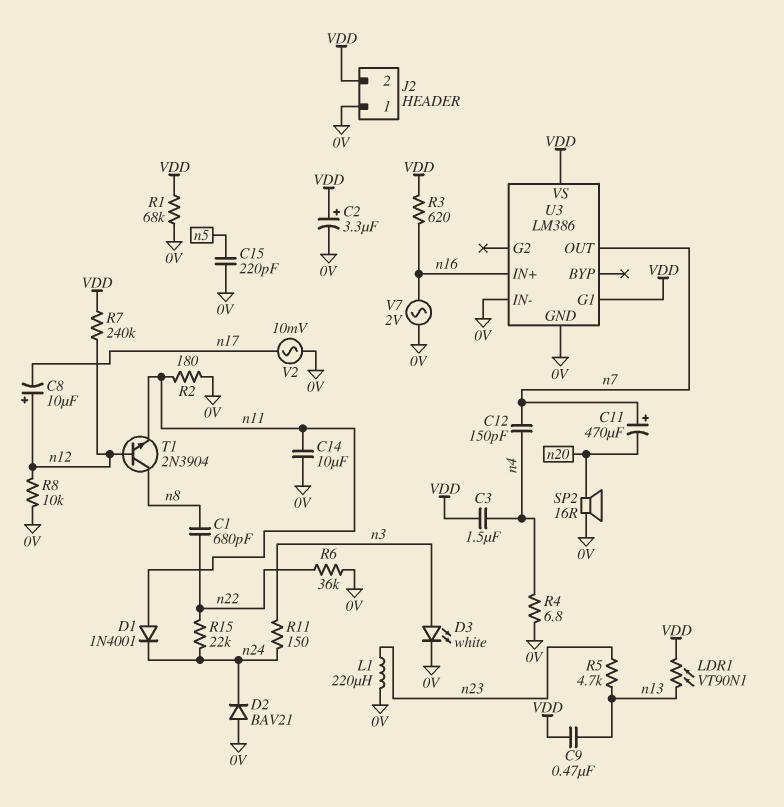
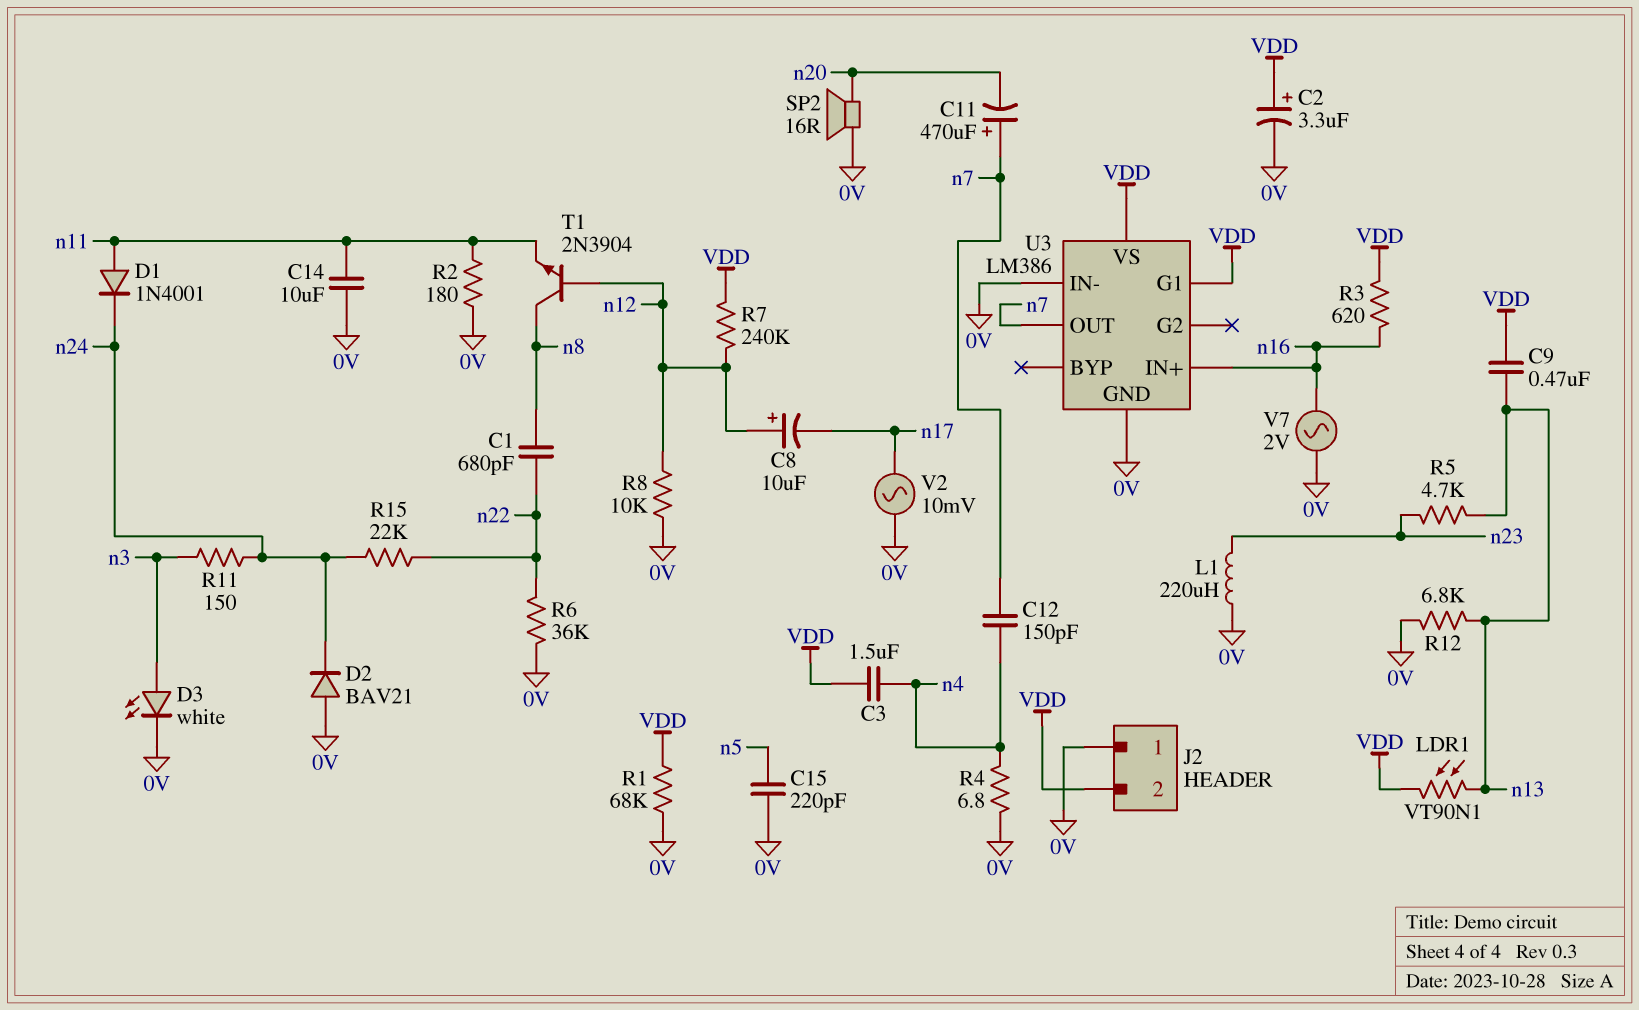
R12: none -> 6.8k (0V, n13)

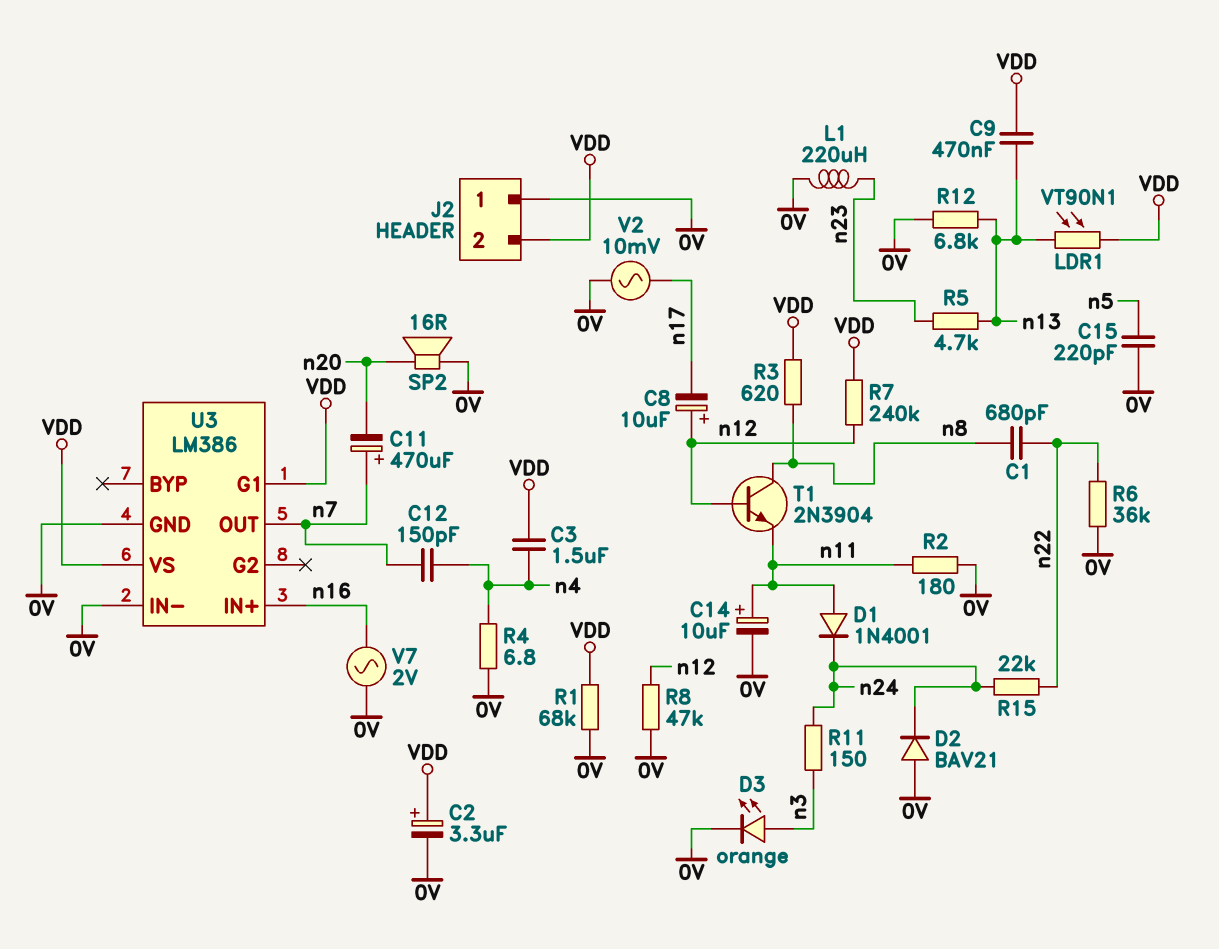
C14: 10uF (0V, n11) -> 10uF (plus n11, minus 0V)
D3: LED white (A n3, K 0V) -> LED orange (A n3, K 0V)
R3: 620 (VDD, n16) -> 620 (VDD, n8)
R8: 10k (0V, n12) -> 47k (0V, n12)

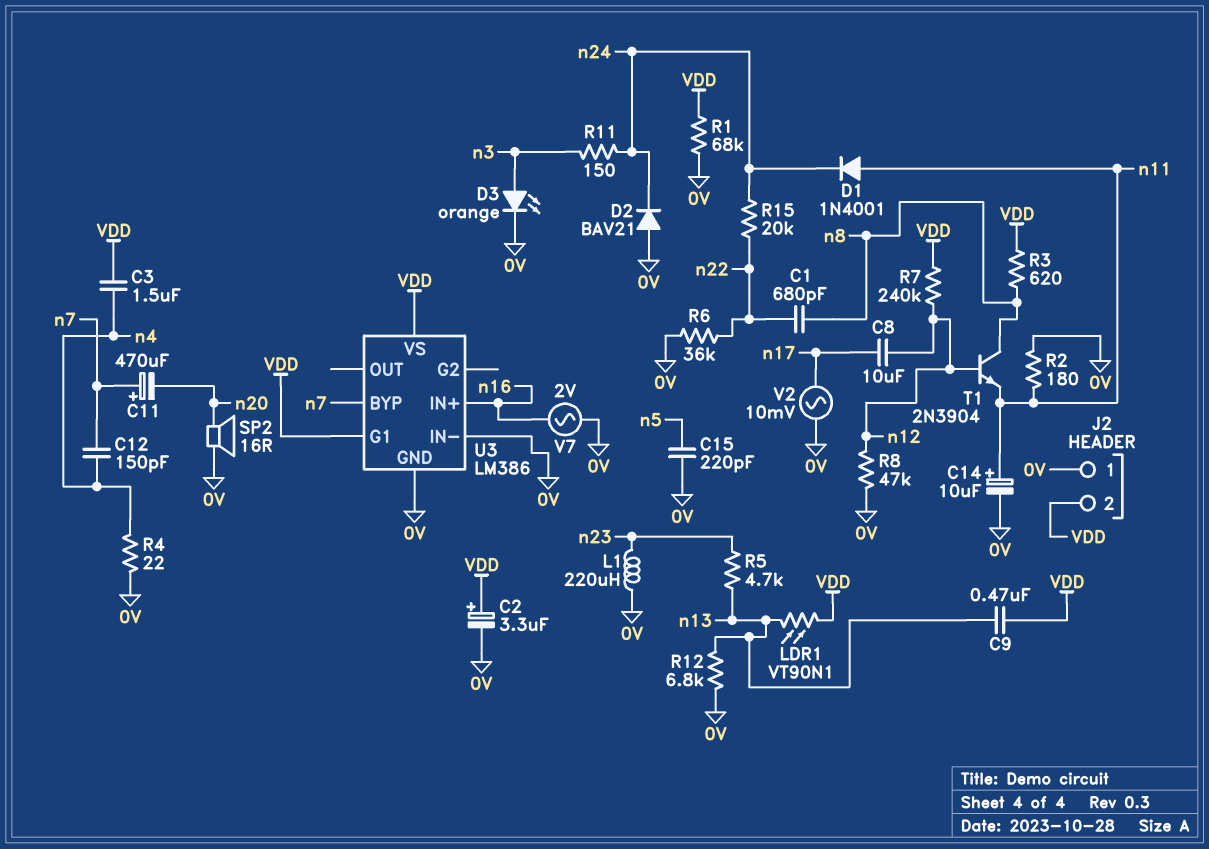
C8: 10uF (plus n12, minus n17) -> 10uF (n12, n17)
R4: 6.8 (0V, n4) -> 22 (0V, n4)
R15: 22k (n22, n24) -> 20k (n22, n24)
U3 pin BYP: none -> n7
U3 pin OUT: n7 -> none

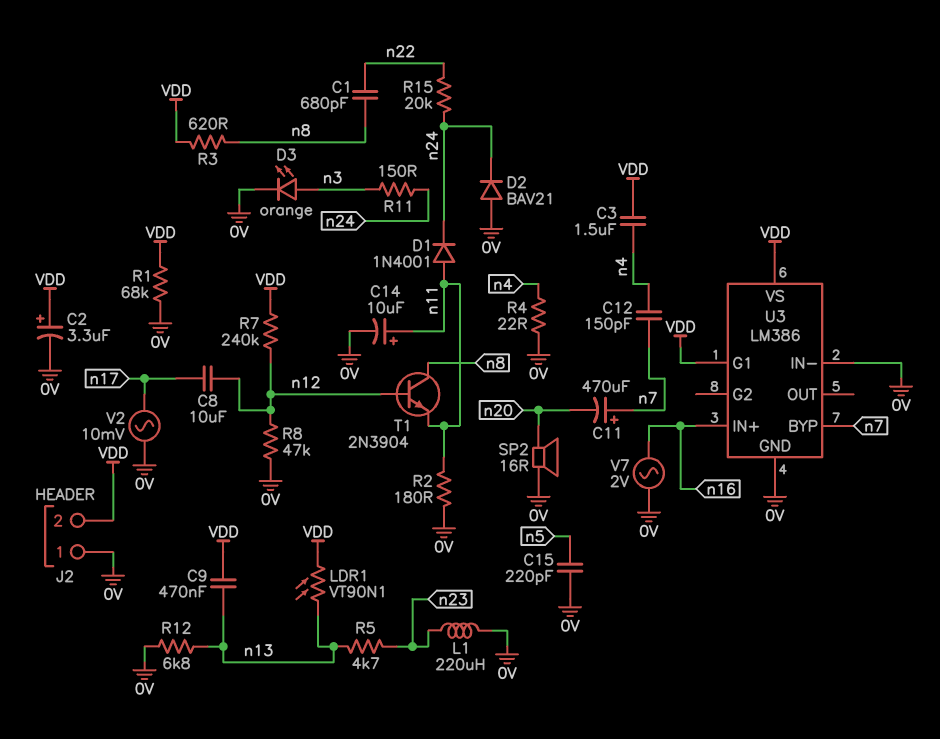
R6: 36k (0V, n22) -> none

